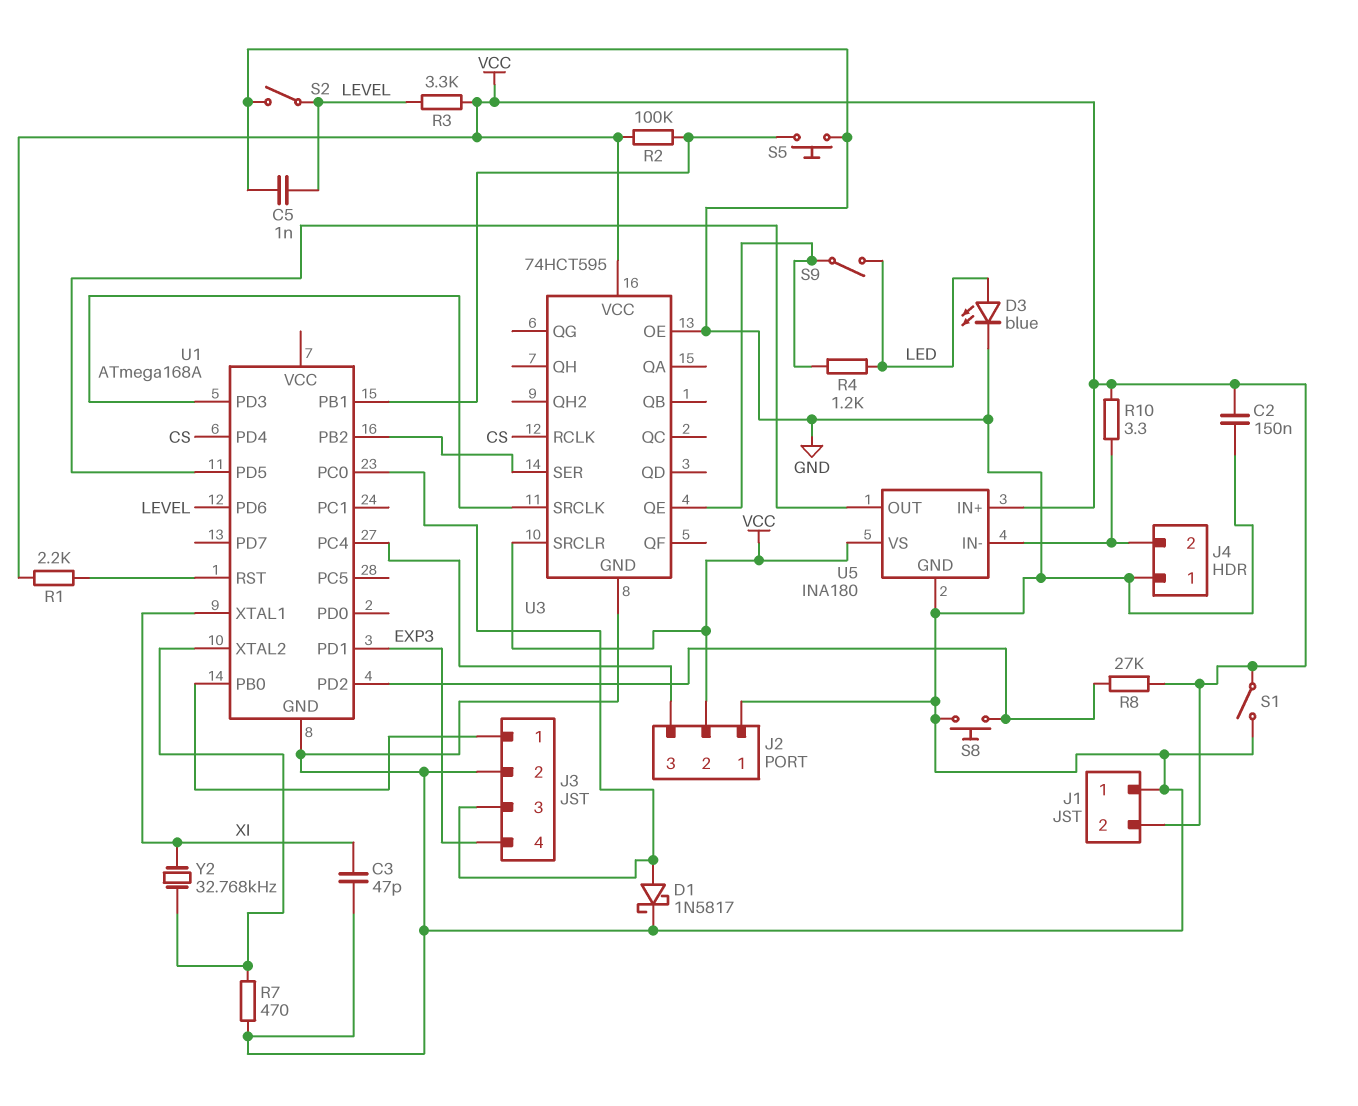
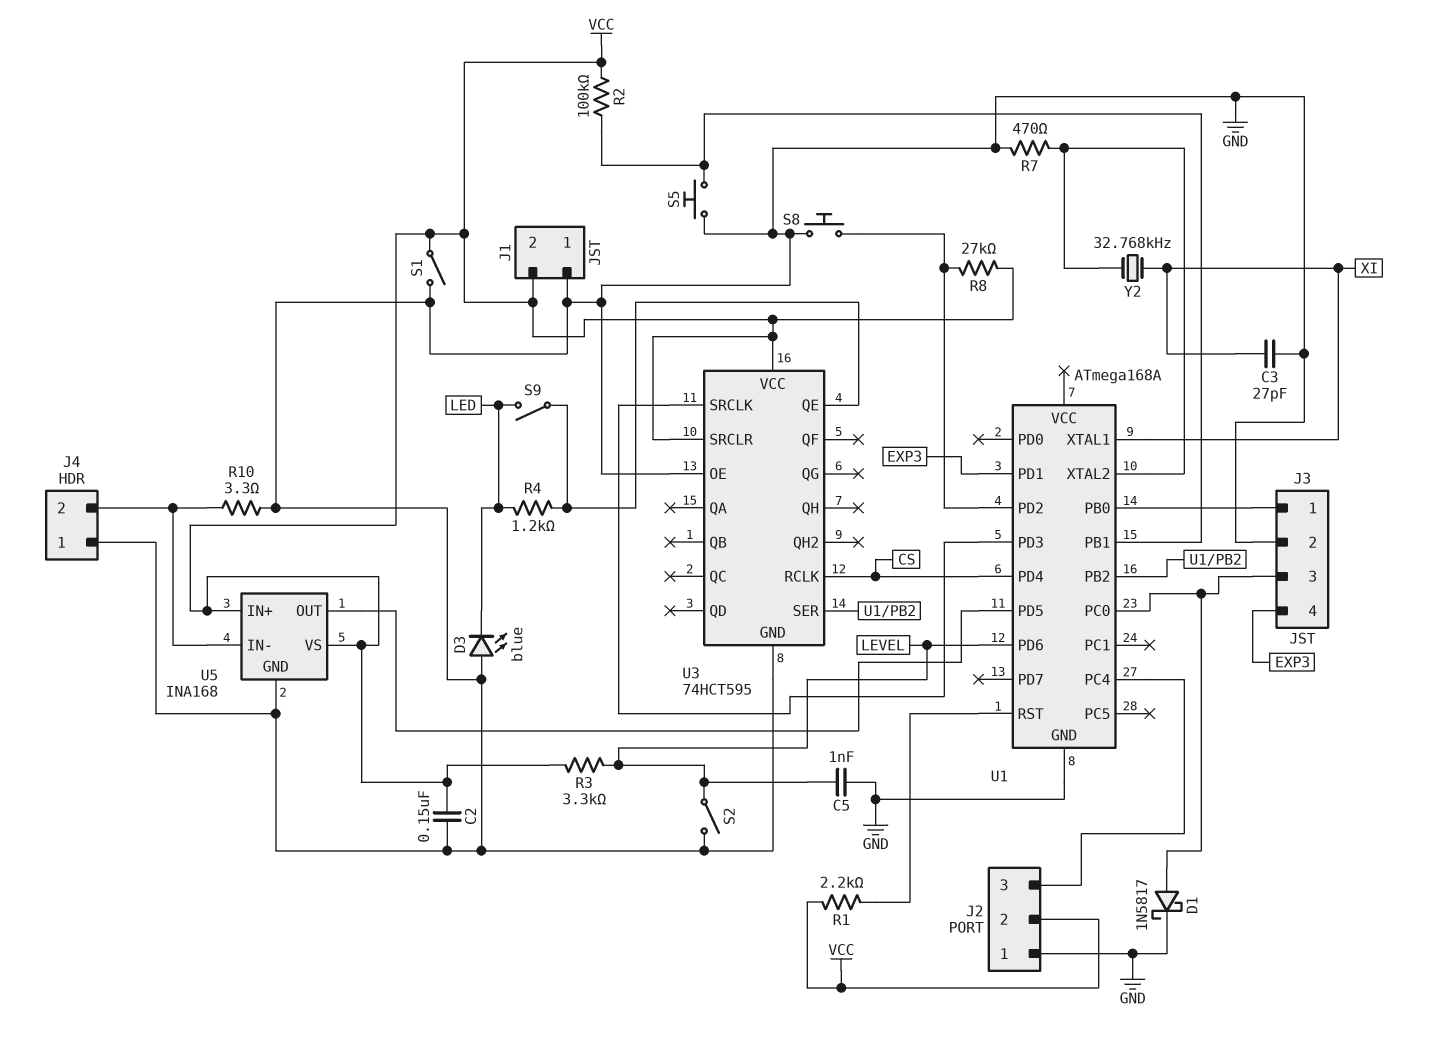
C3: 47pF (GND, XI) -> 27pF (GND, XI)
D3: LED blue (A LED, K GND) -> LED blue (A GND, K LED)
R10: 3.3 (J4/2, VCC) -> 3.3 (GND, J4/2)
U5: INA180 -> INA168

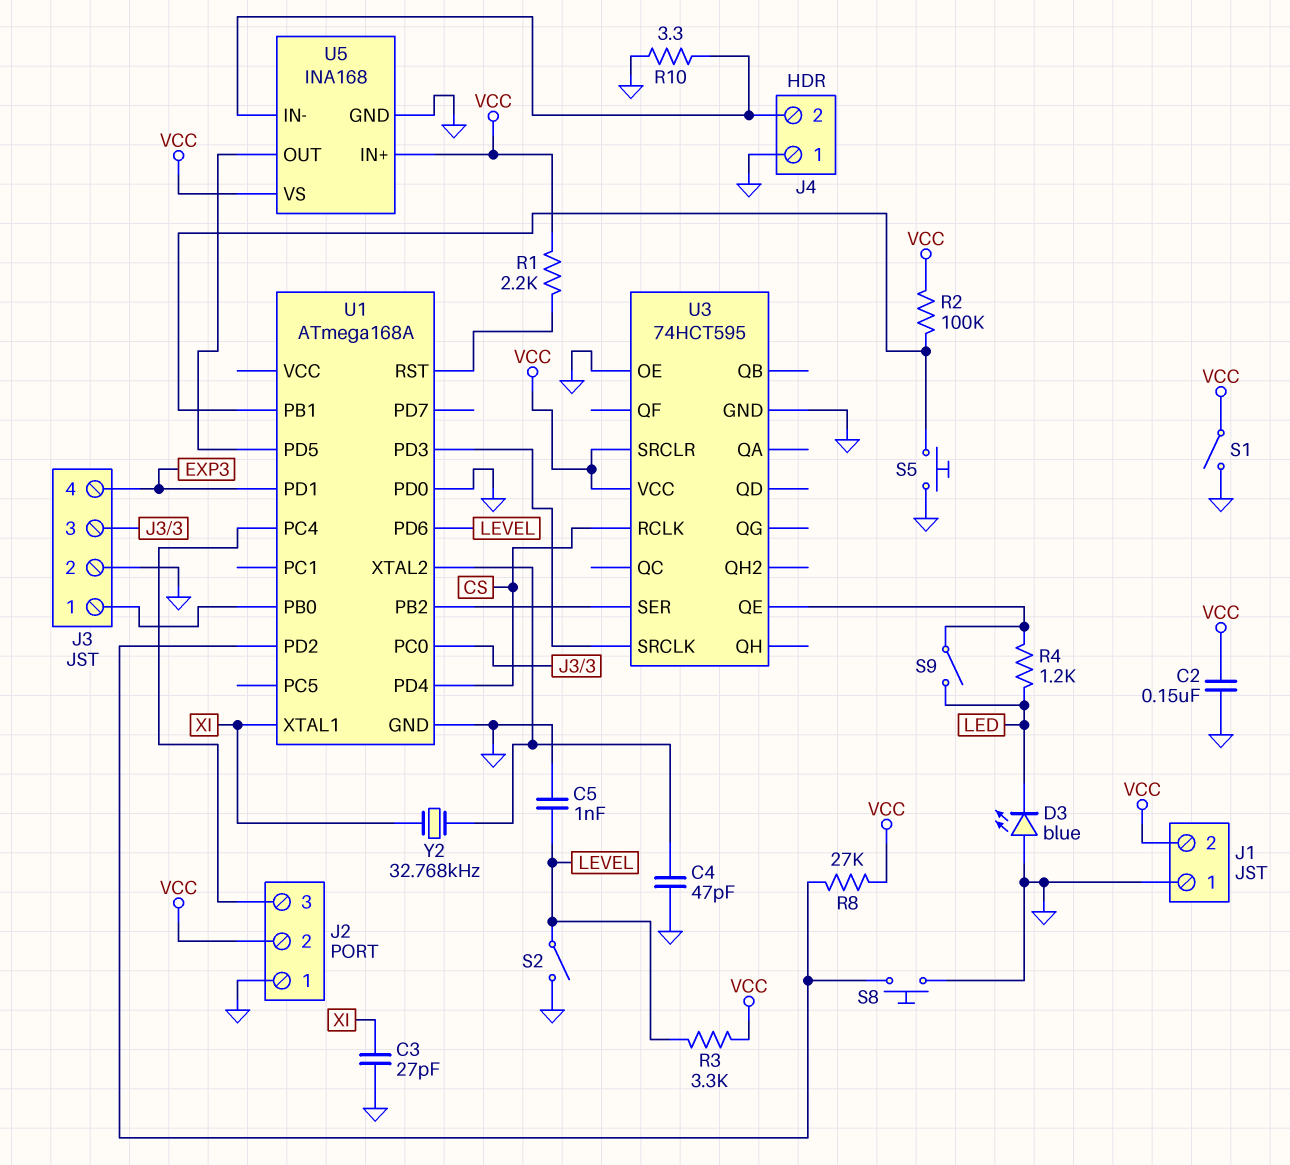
C4: none -> 47pF (GND, U1/XTAL2)
D1: schottky 1N5817 (A J3/3, K GND) -> none
R7: 470 (GND, U1/XTAL2) -> none
U1 pin PD0: none -> GND

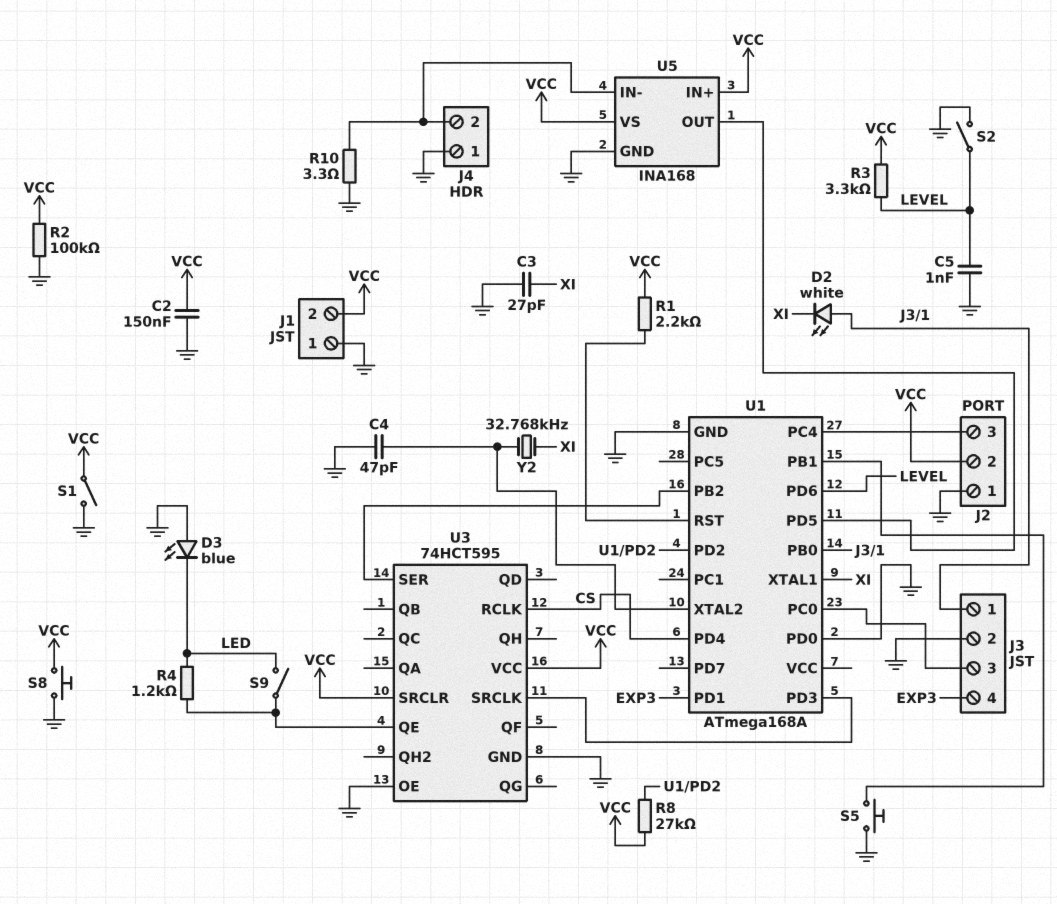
D2: none -> LED white (A J3/1, K XI)
R2: 100k (U1/PB1, VCC) -> 100k (GND, VCC)
S8: button (GND, U1/PD2) -> button (GND, VCC)

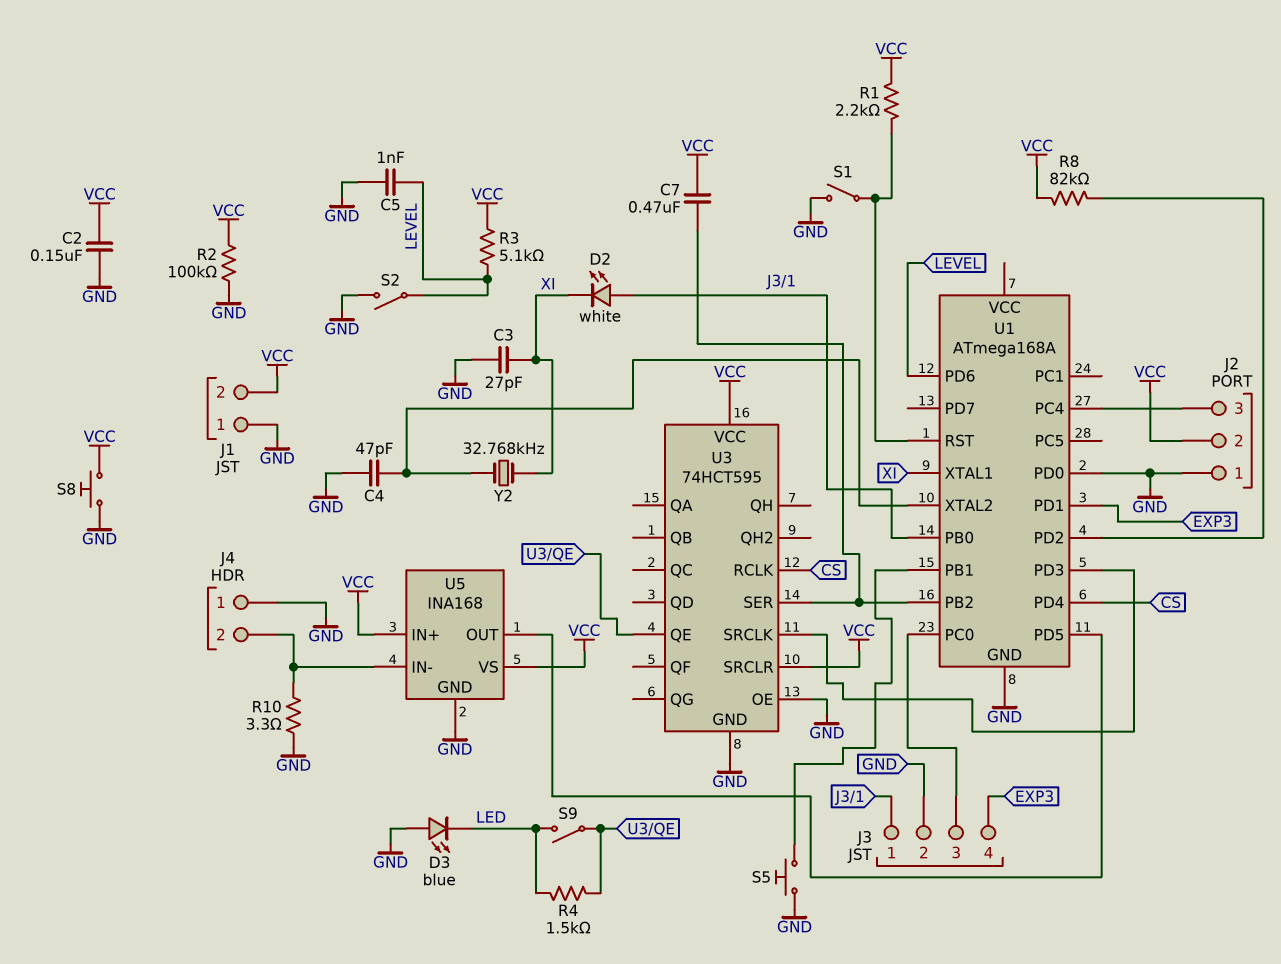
C7: none -> 470nF (U1/PB2, VCC)
R3: 3.3k (LEVEL, VCC) -> 5.1k (LEVEL, VCC)
R4: 1.2k (LED, U3/QE) -> 1.5k (LED, U3/QE)
R8: 27k (U1/PD2, VCC) -> 82k (U1/PD2, VCC)
S1: switch (GND, VCC) -> switch (GND, U1/RST)

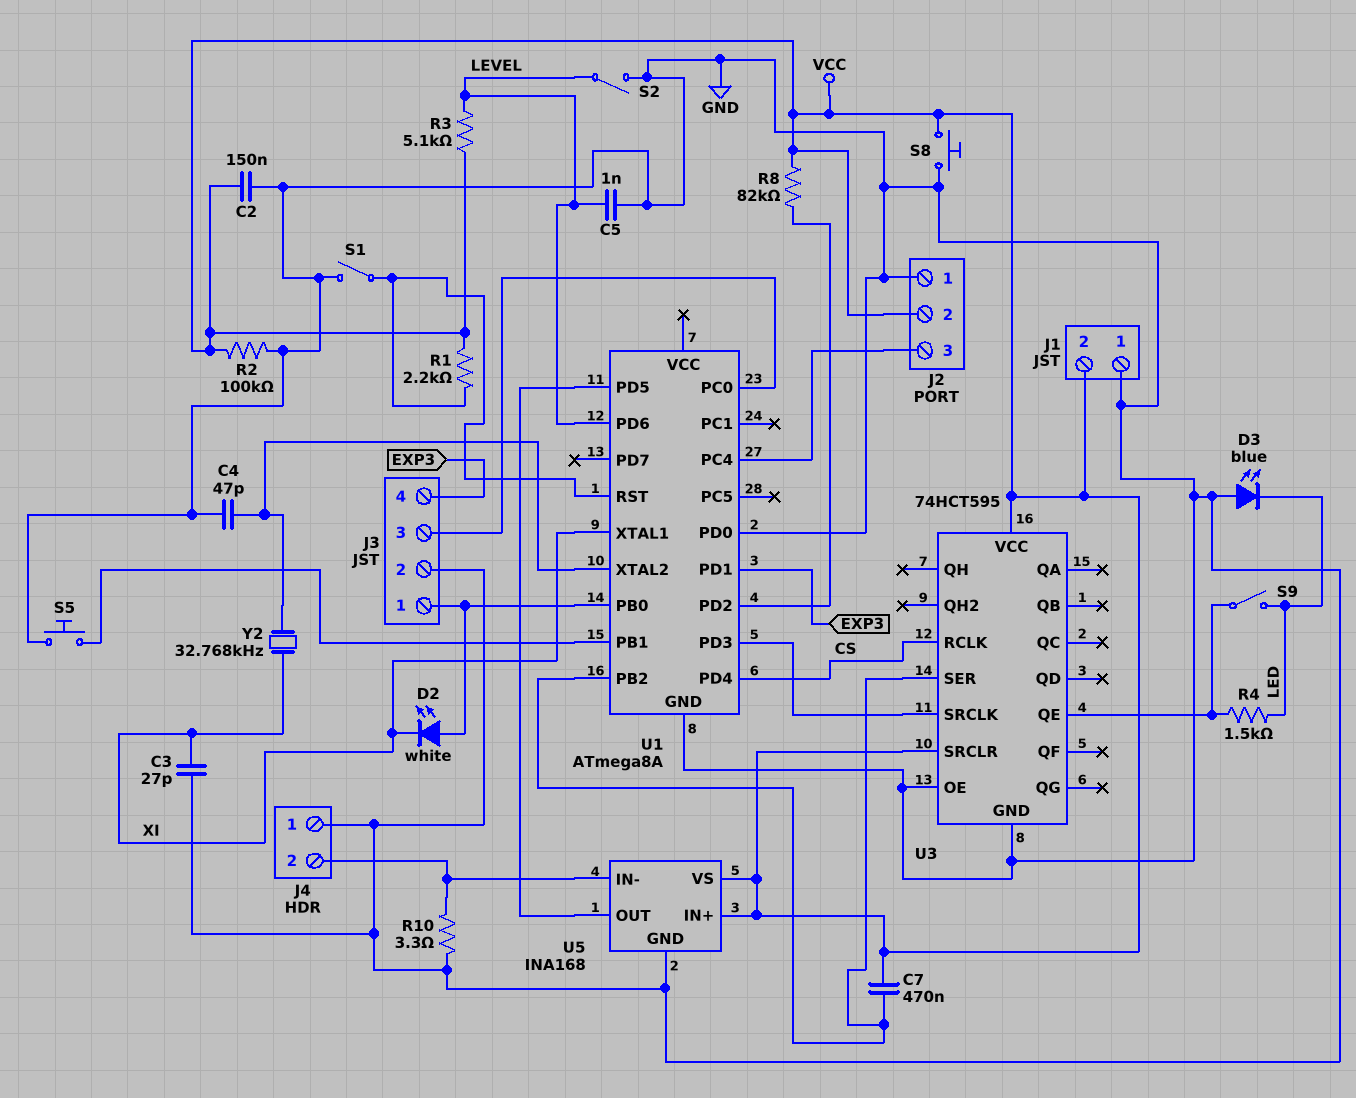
U1: ATmega168A -> ATmega8A

